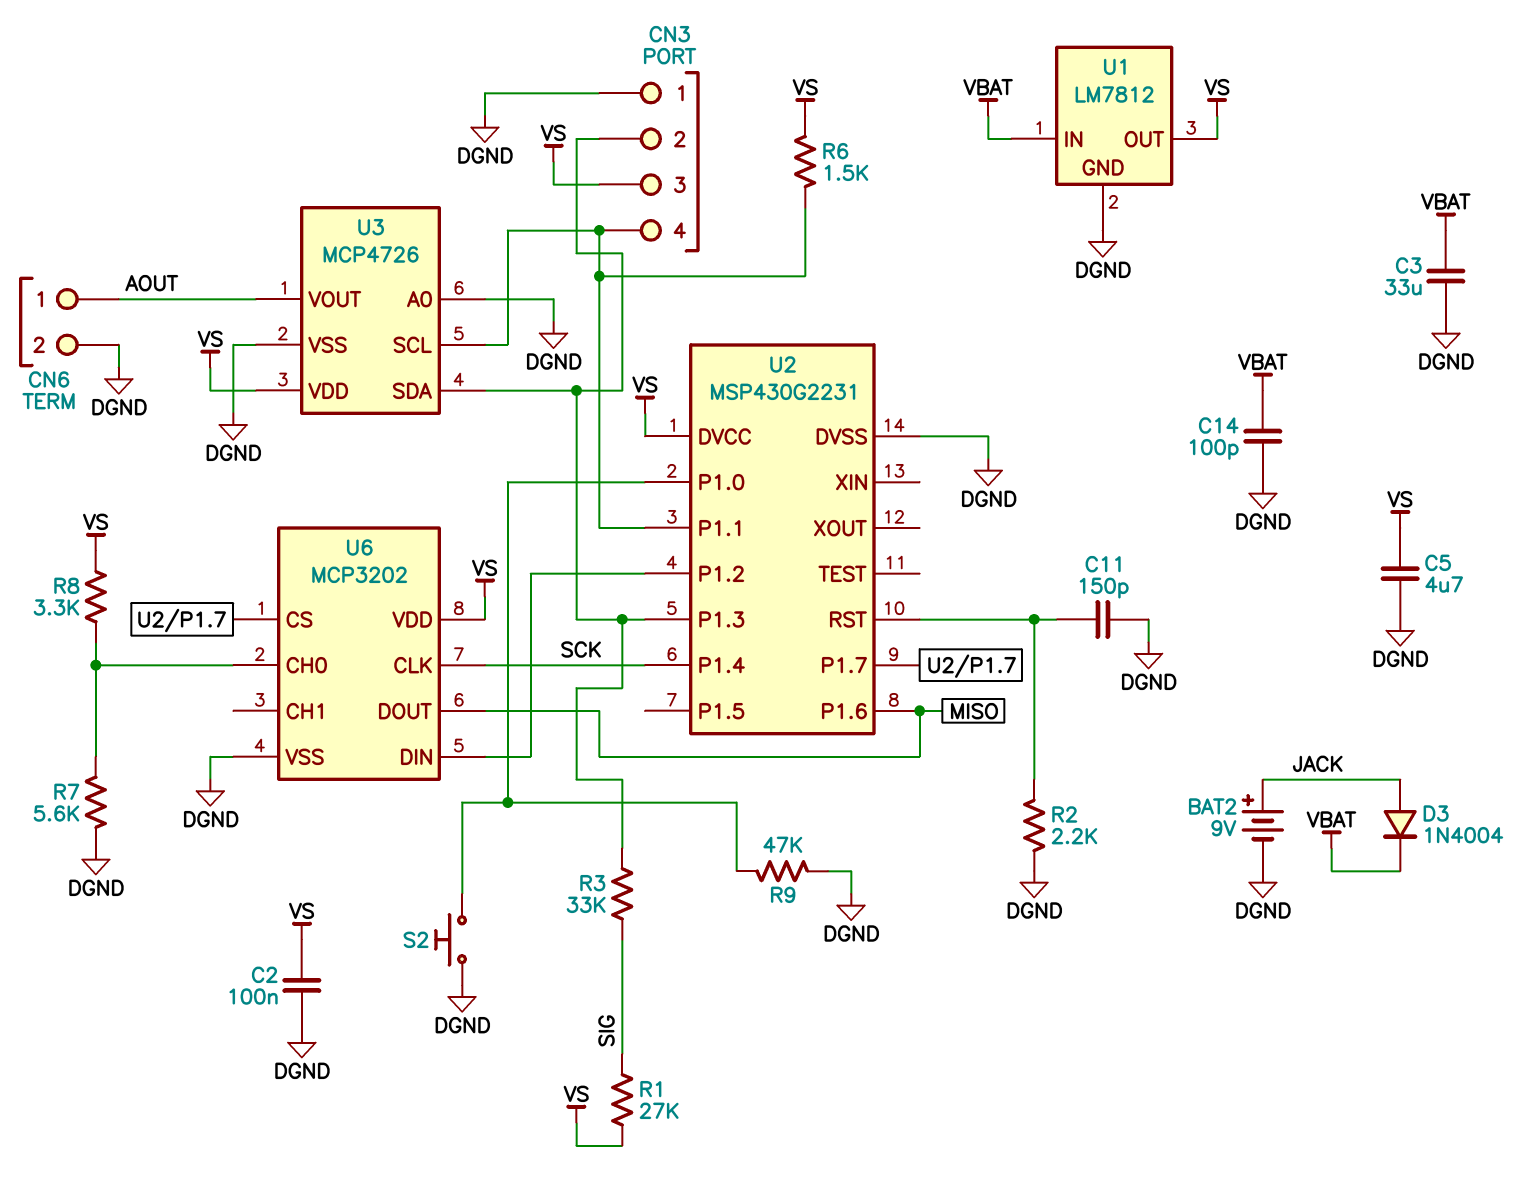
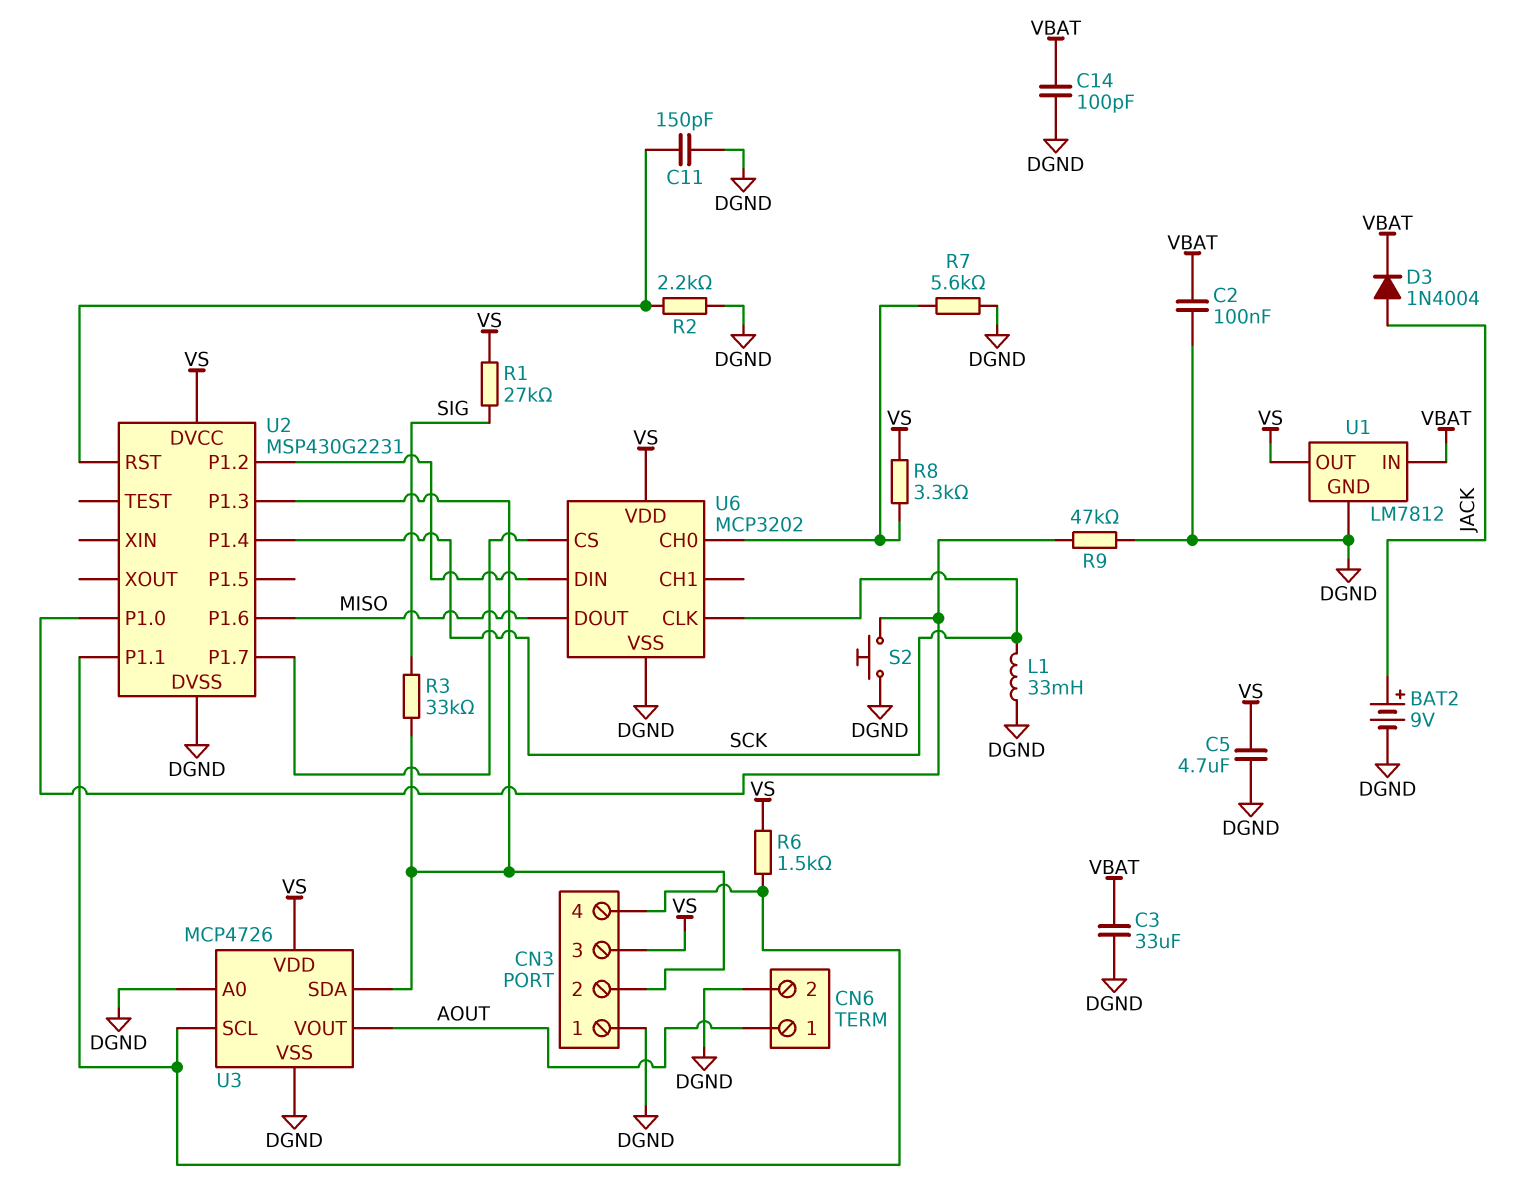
C2: 100nF (DGND, VS) -> 100nF (DGND, VBAT)
L1: none -> 33mH (DGND, SCK)

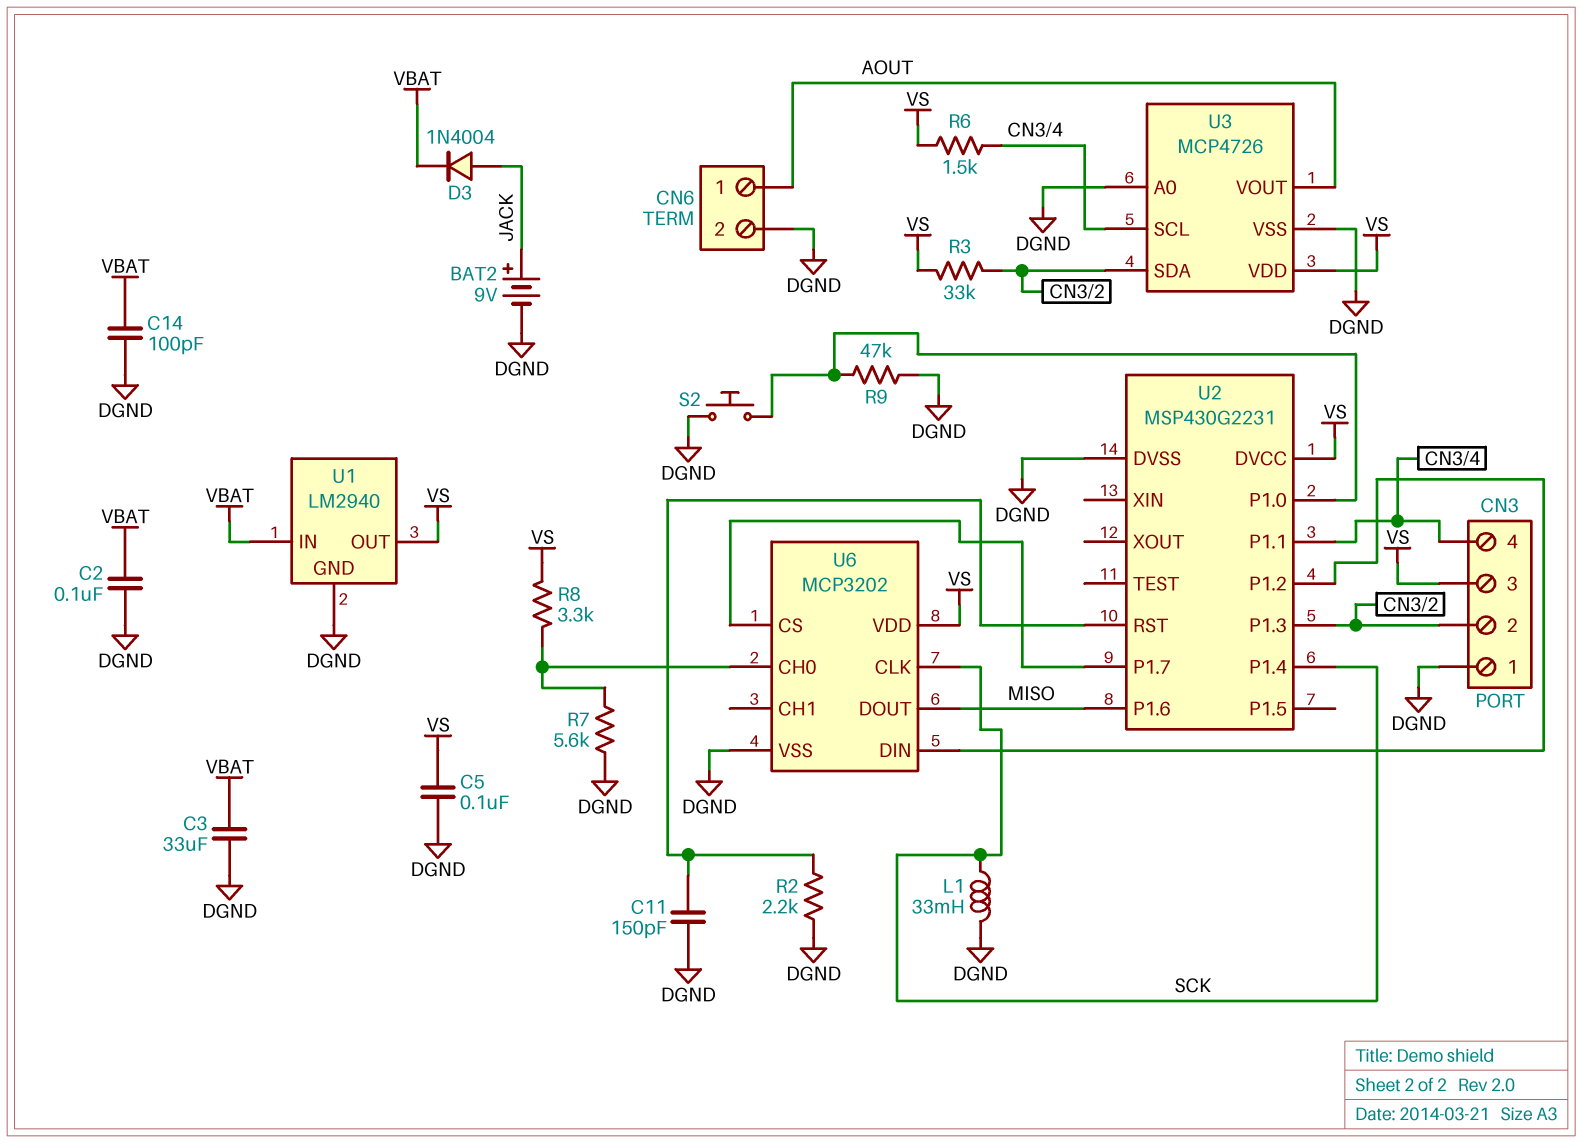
C5: 4.7uF (DGND, VS) -> 100nF (DGND, VS)
R1: 27k (SIG, VS) -> none
R3: 33k (CN3/2, SIG) -> 33k (CN3/2, VS)
U1: LM7812 -> LM2940

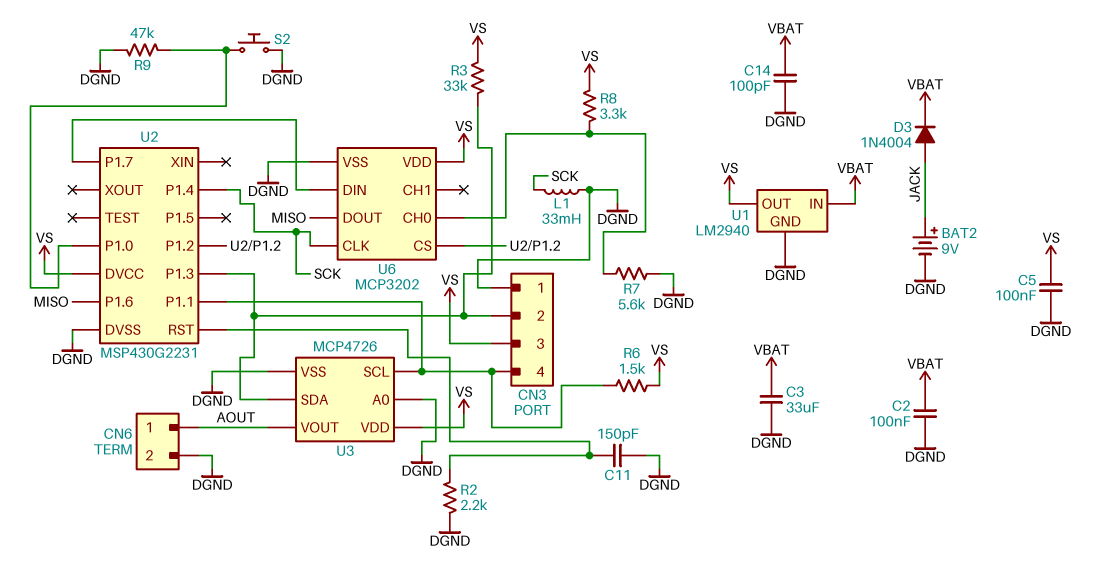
U6 pin CS: U2/P1.7 -> U2/P1.2
U6 pin DIN: U2/P1.2 -> U2/P1.7

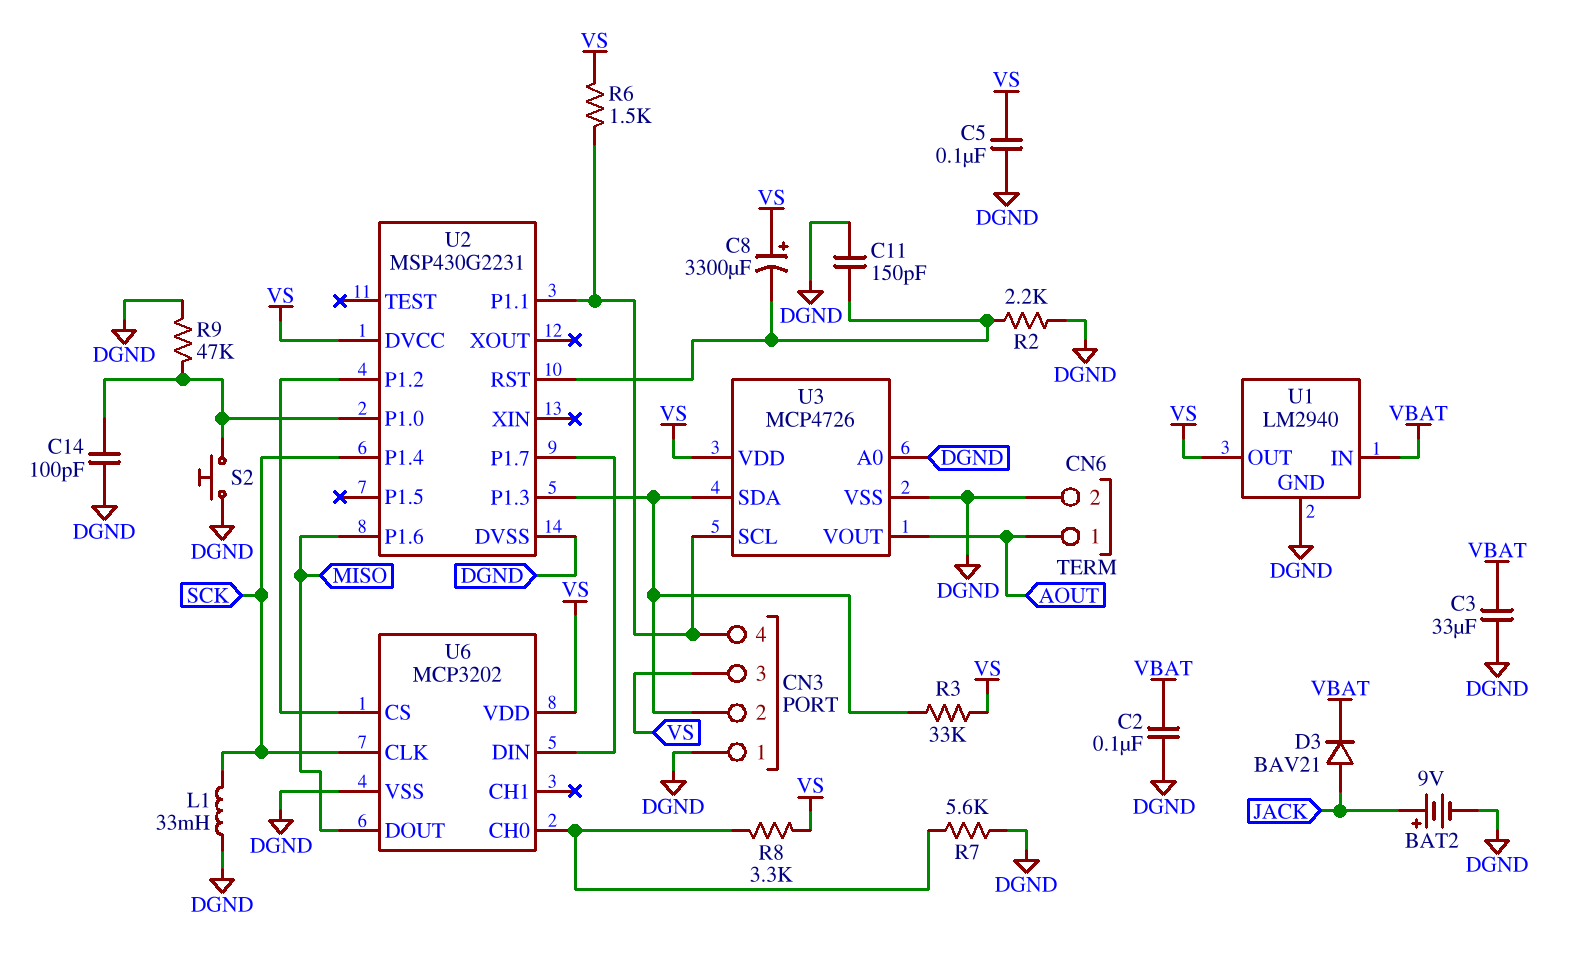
C8: none -> 3300uF (plus VS, minus U2/RST)
C14: 100pF (DGND, VBAT) -> 100pF (DGND, U2/P1.0)
D3: diode 1N4004 (A JACK, K VBAT) -> diode BAV21 (A JACK, K VBAT)

